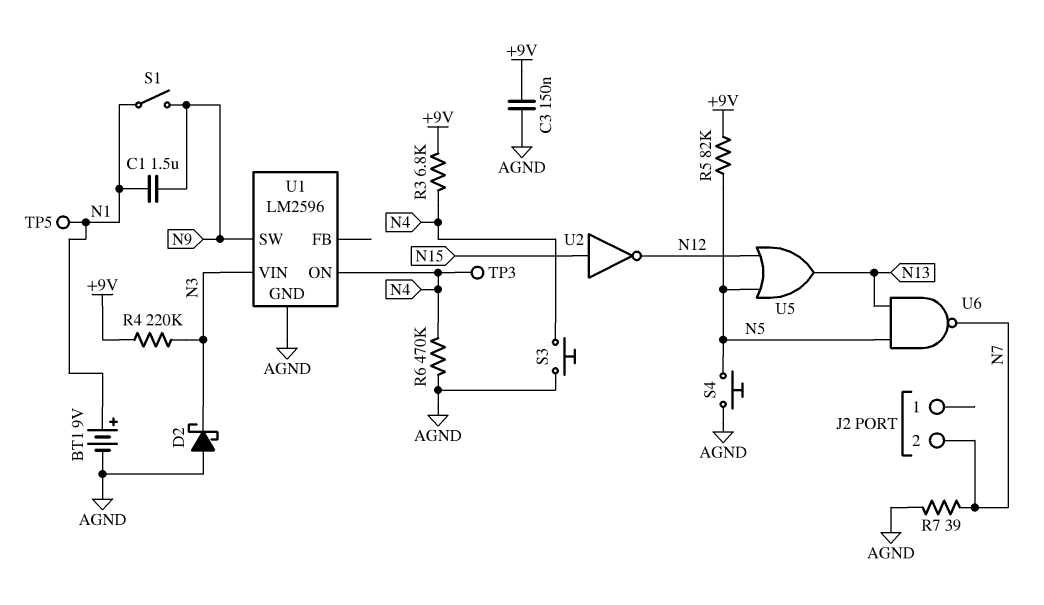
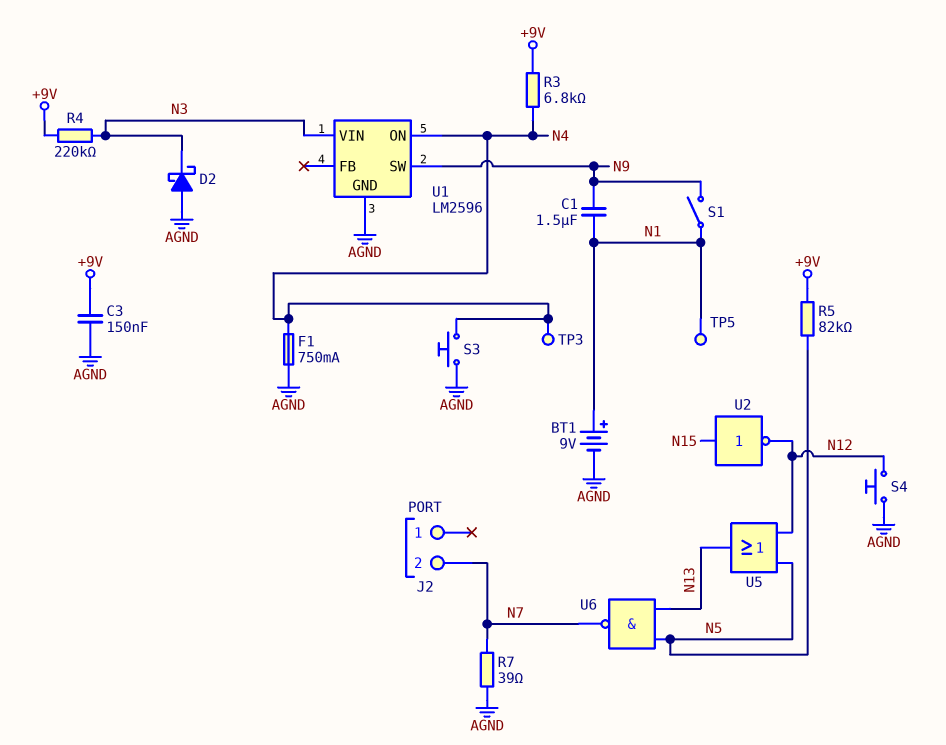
F1: none -> 750mA (AGND, N4)
R6: 470k (AGND, N4) -> none
S4: button (AGND, N5) -> button (AGND, N12)

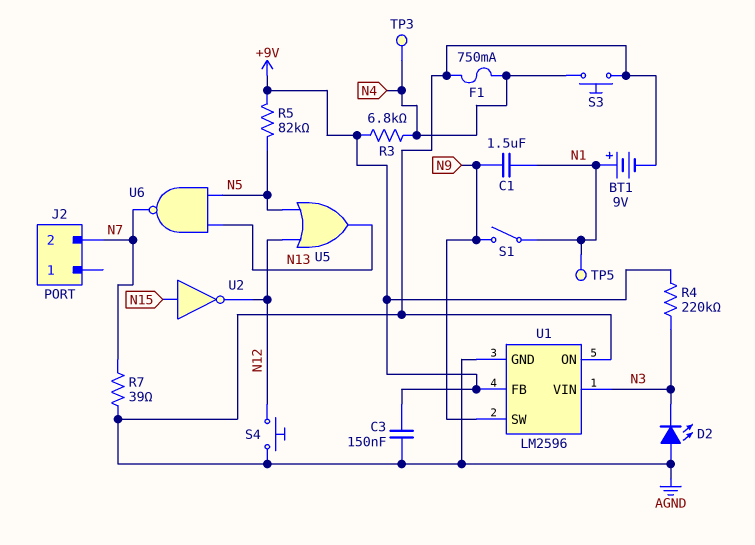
D2: schottky (A AGND, K N3) -> LED (A AGND, K N3)
U1 pin FB: none -> +9V
U1 pin ON: N4 -> AGND

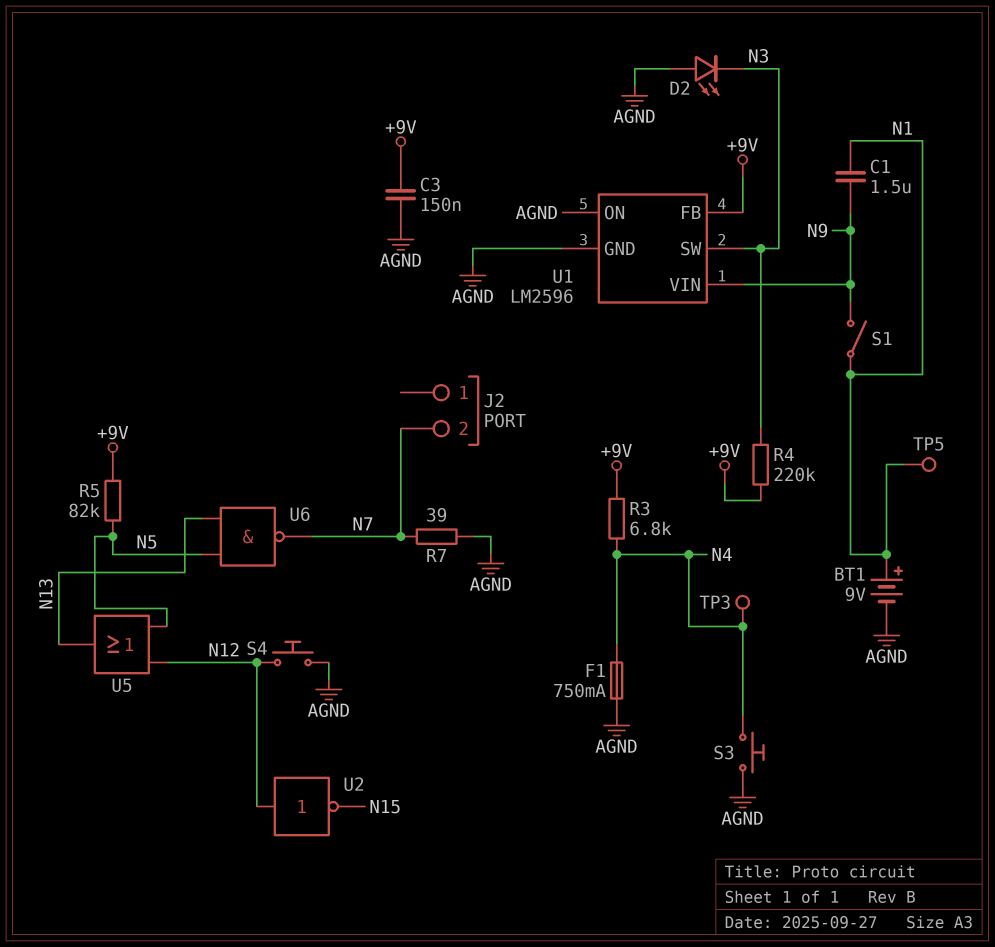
U1 pin SW: N9 -> N3
U1 pin VIN: N3 -> N9
U2: NOT (in N15, out N12) -> NOT (in N12, out N15)

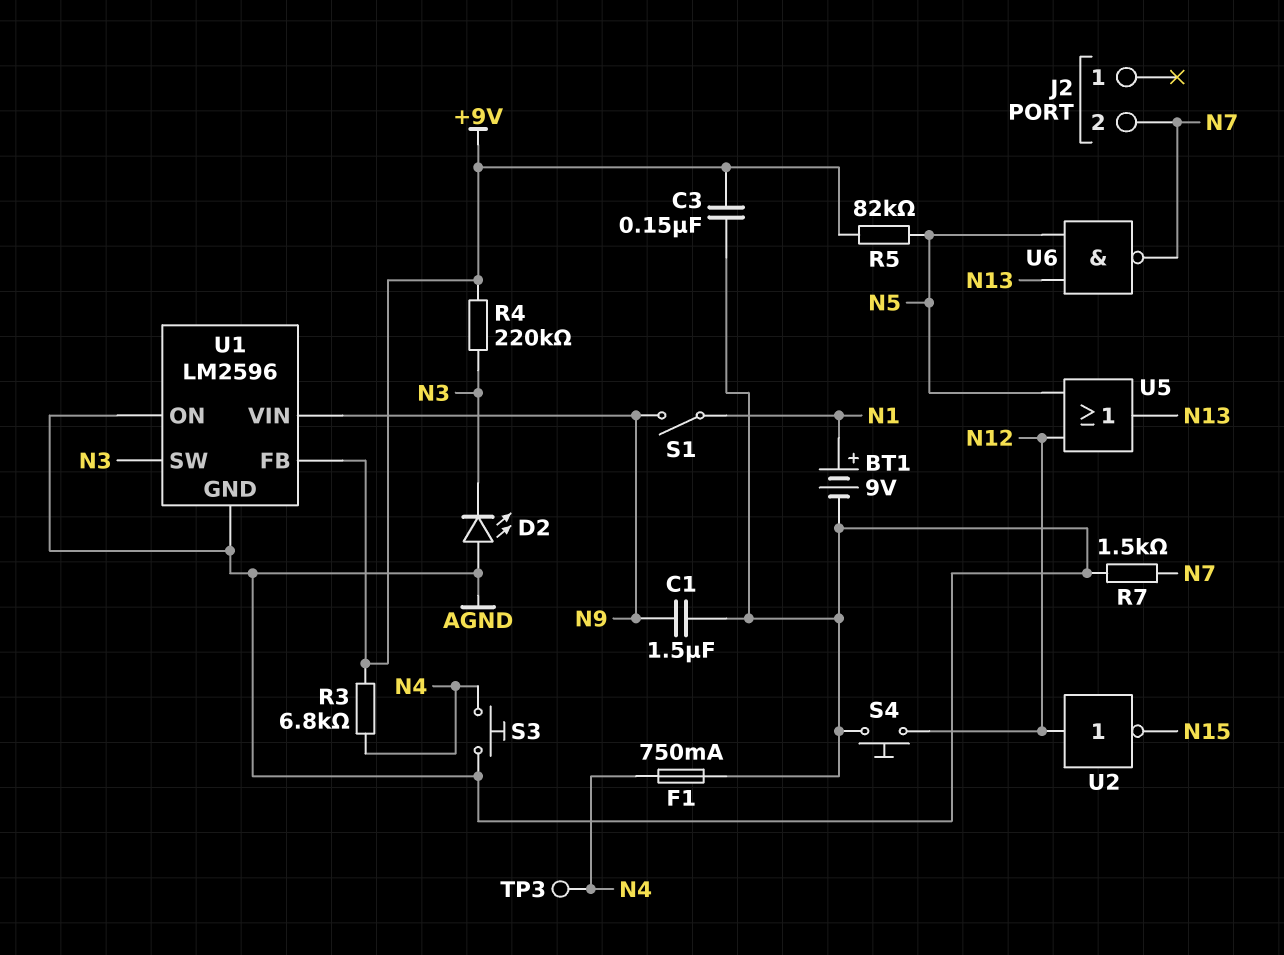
C1: 1.5uF (N1, N9) -> 1.5uF (AGND, N9)
R7: 39 (AGND, N7) -> 1.5k (AGND, N7)
TP5: test point (N1) -> none

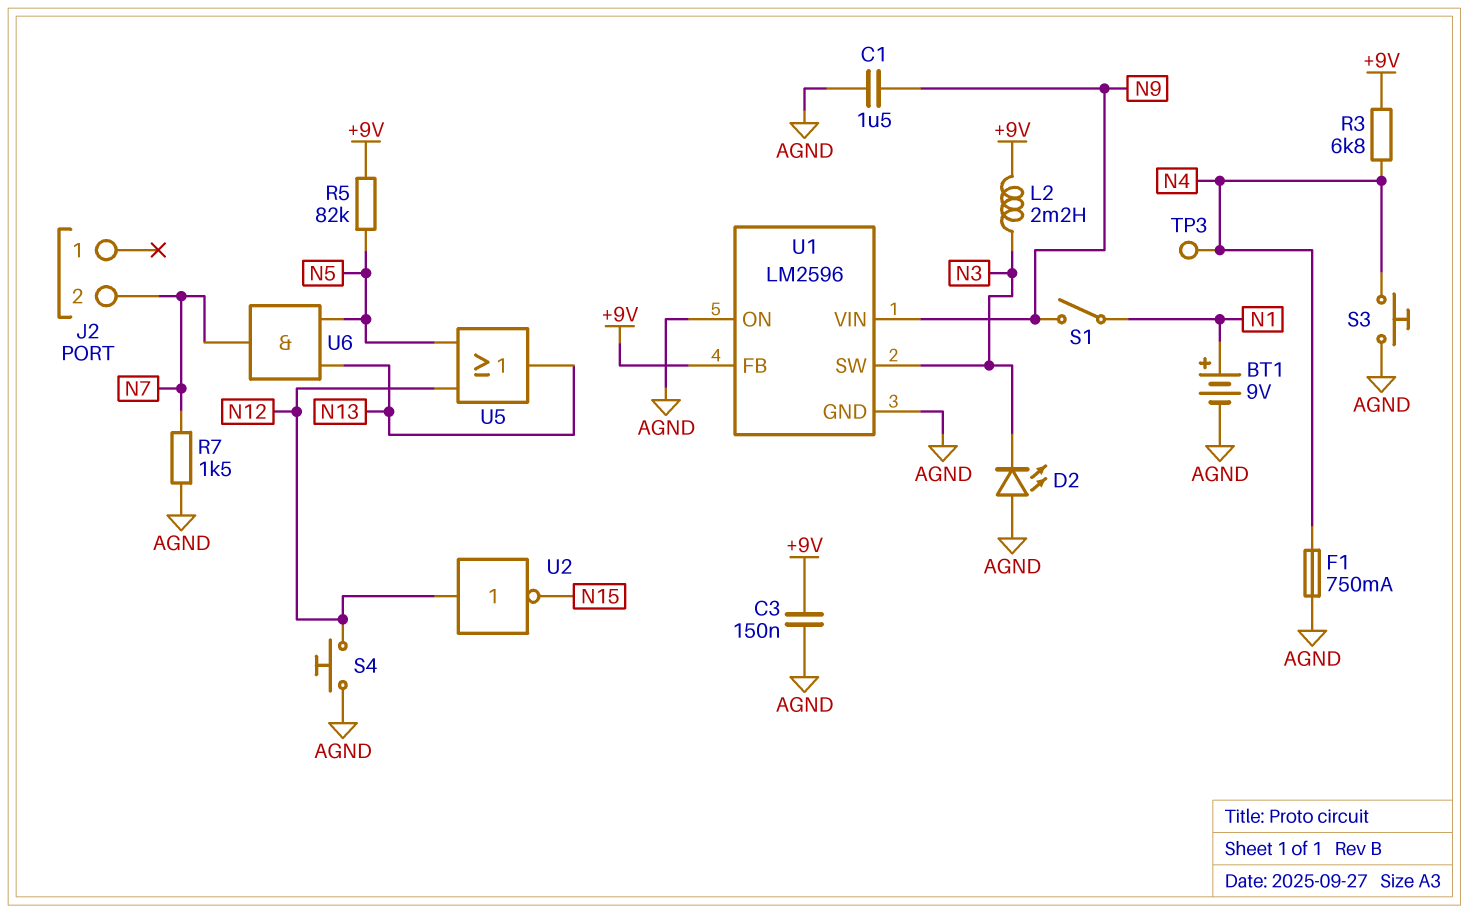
L2: none -> 2.2mH (+9V, N3)
R4: 220k (+9V, N3) -> none
U6: NAND (in N5, in N13, out N7) -> AND (in N5, in N13, out N7)

